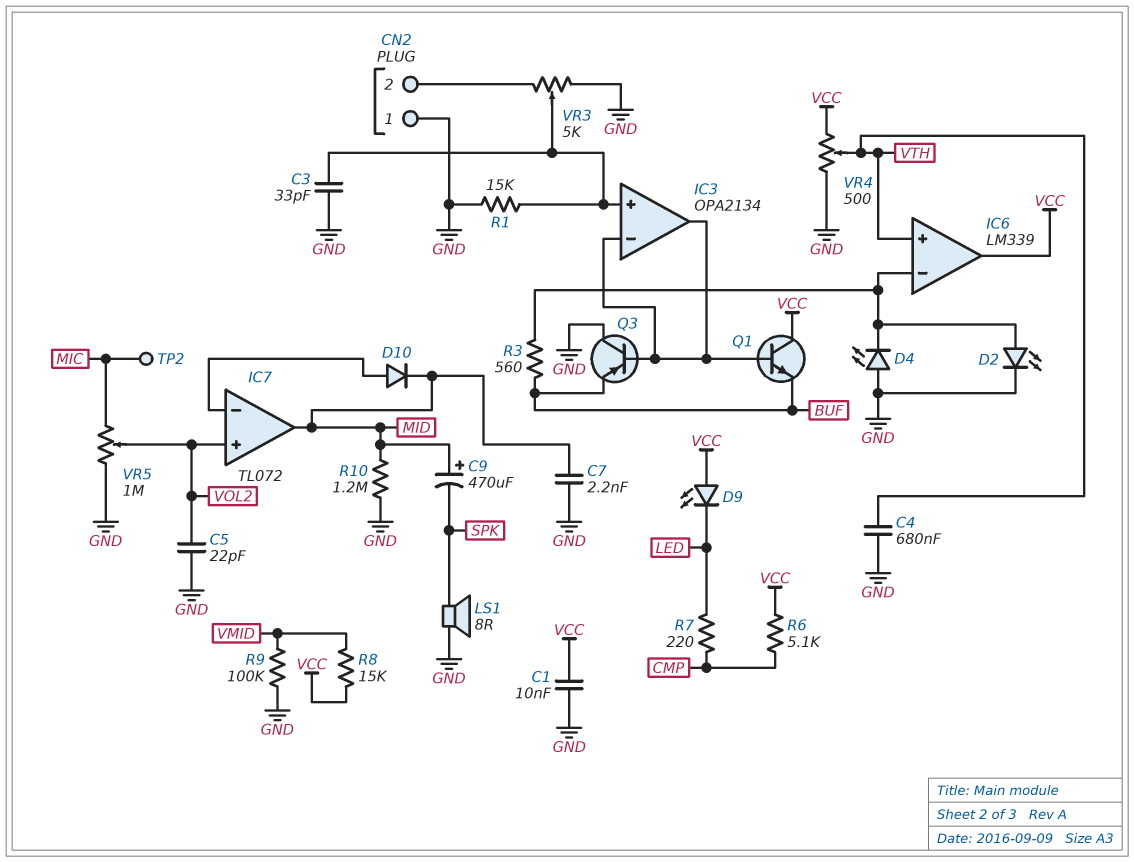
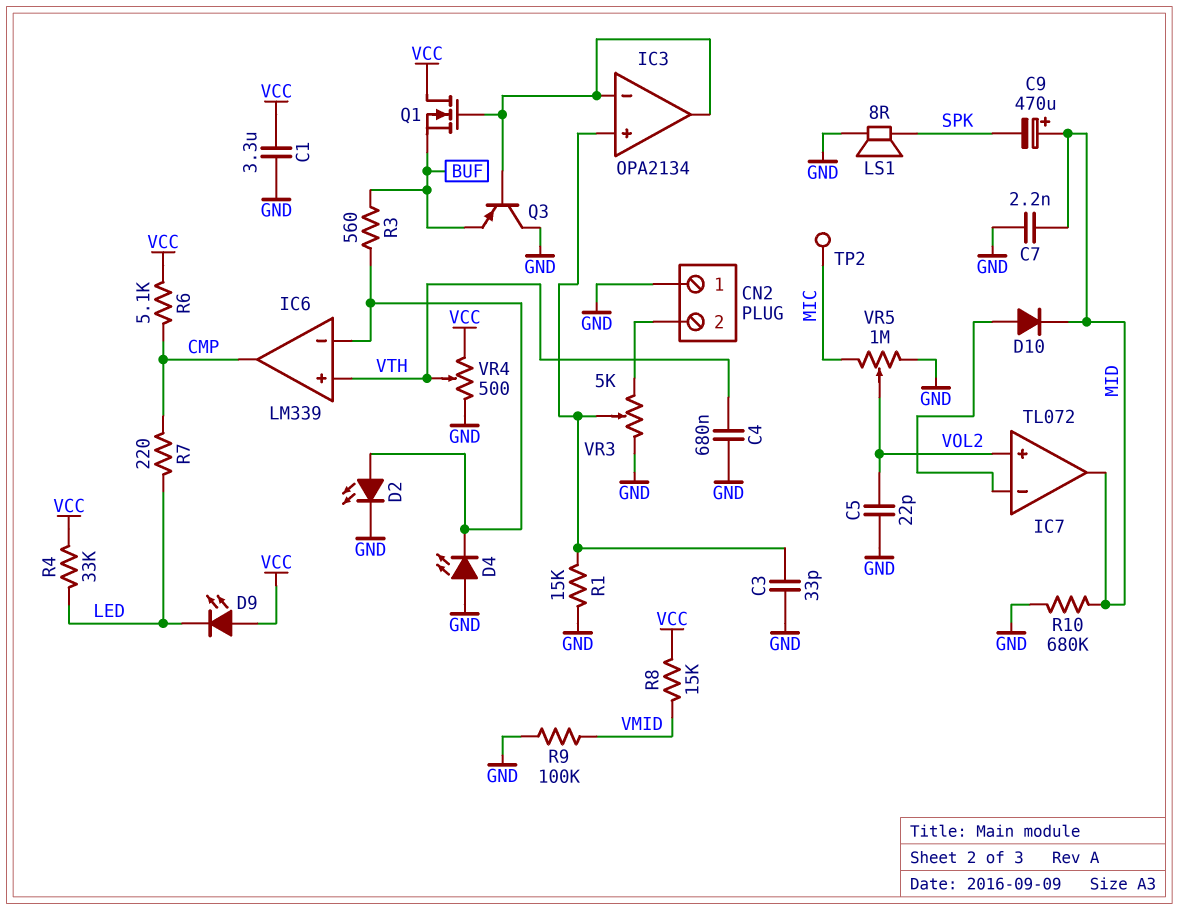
C1: 10nF (GND, VCC) -> 3.3uF (GND, VCC)
IC6 pin out: VCC -> CMP
Q1: NPN (B IC3/in-, C VCC, E BUF) -> NMOS (G IC3/in-, D VCC, S BUF)
R4: none -> 33k (LED, VCC)
R10: 1.2M (GND, MID) -> 680k (GND, MID)

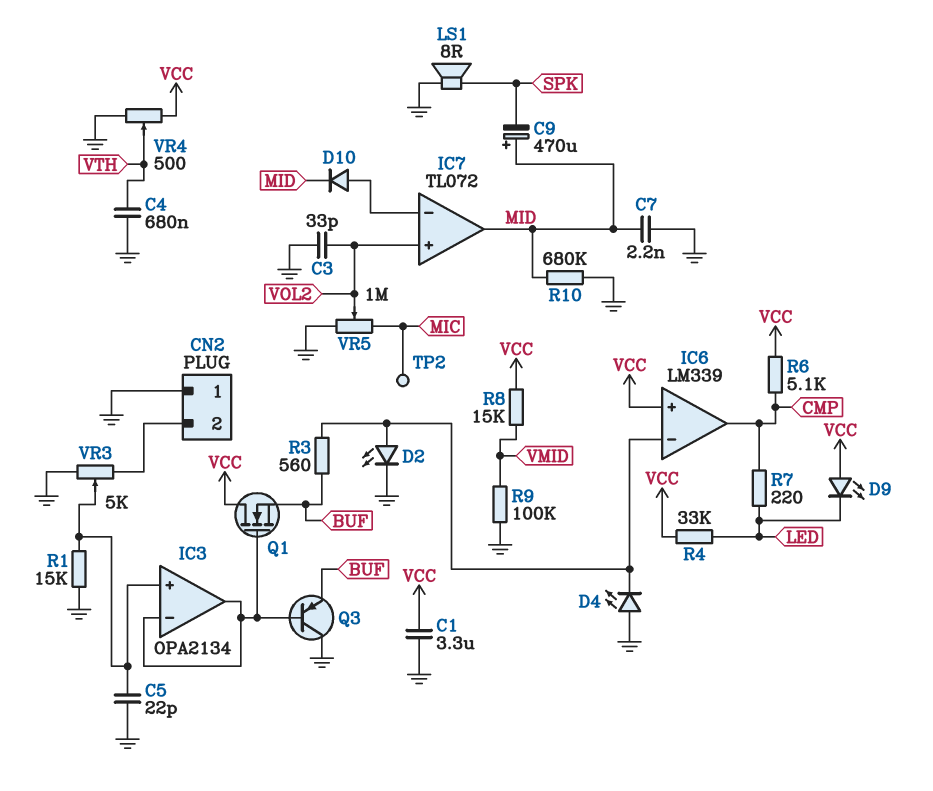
C3: 33pF (GND, IC3/in+) -> 33pF (GND, VOL2)
C5: 22pF (GND, VOL2) -> 22pF (GND, IC3/in+)
IC6 pin in+: VTH -> VCC

